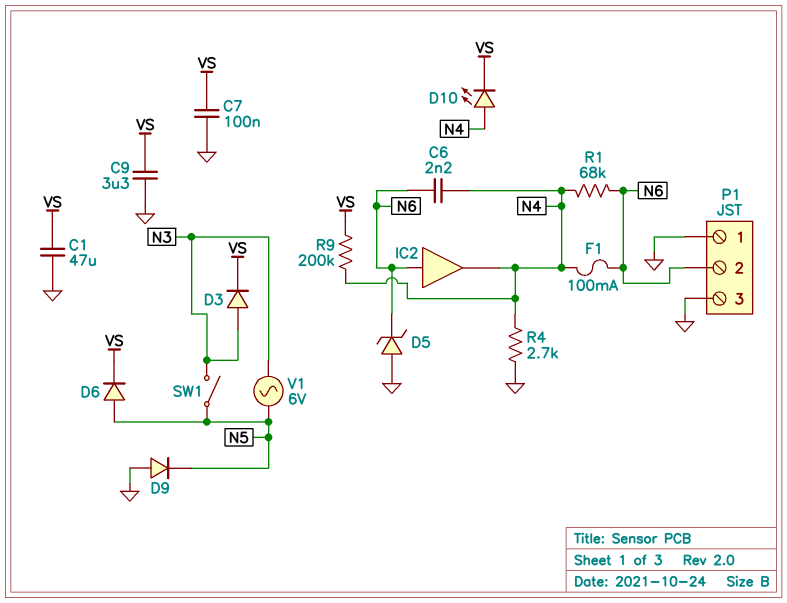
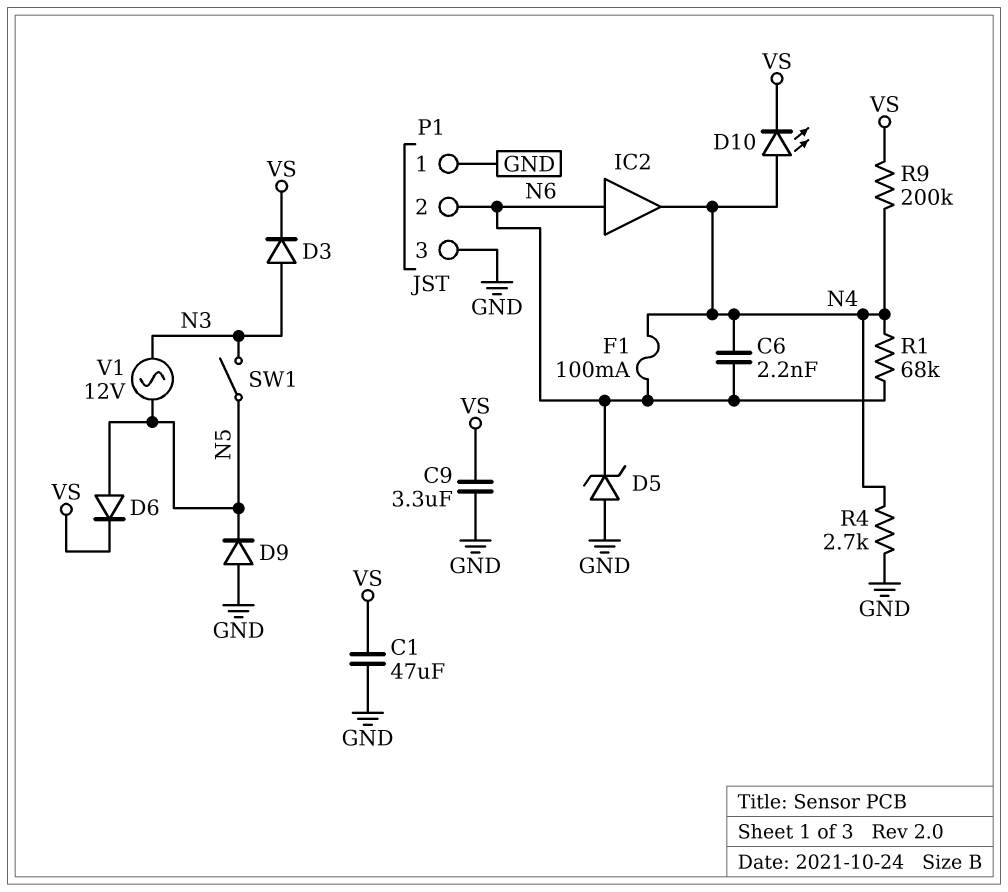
C7: 100nF (GND, VS) -> none
V1: AC 6V (N3, N5) -> AC 12V (N3, N5)

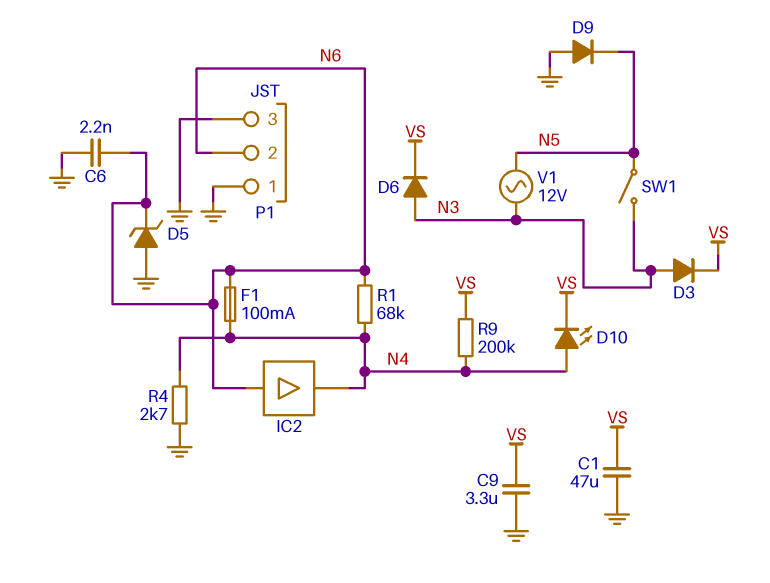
C6: 2.2nF (N4, N6) -> 2.2nF (GND, N6)
D6: diode (A N5, K VS) -> diode (A N3, K VS)

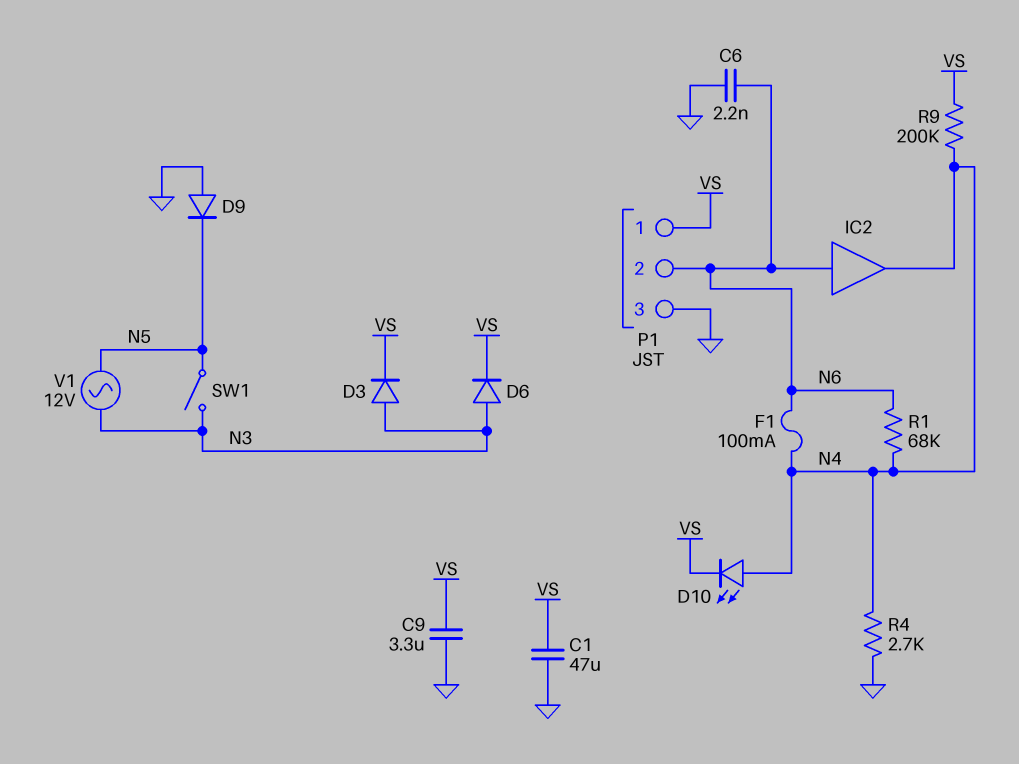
D5: zener (A GND, K N6) -> none
P1 pin 1: GND -> VS

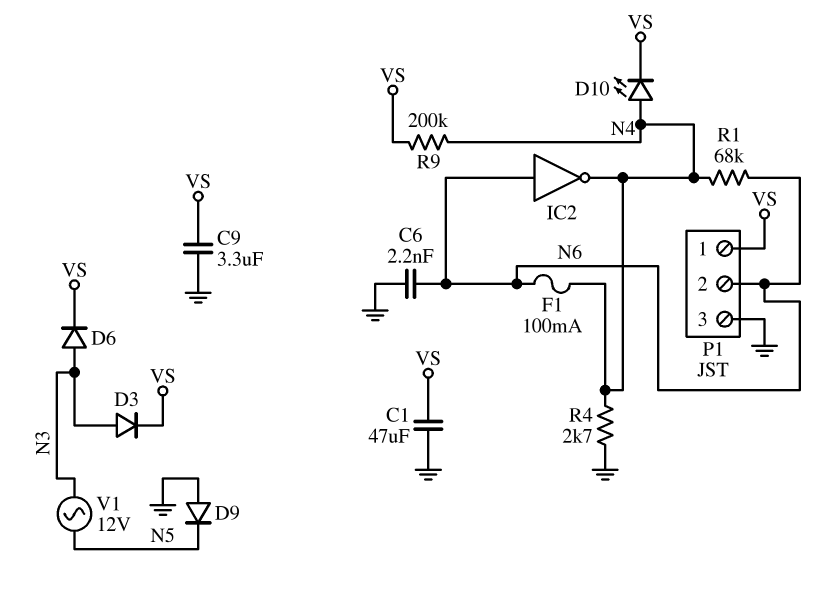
IC2: buffer (in N6, out N4) -> NOT (in N6, out N4)
SW1: switch (N3, N5) -> none

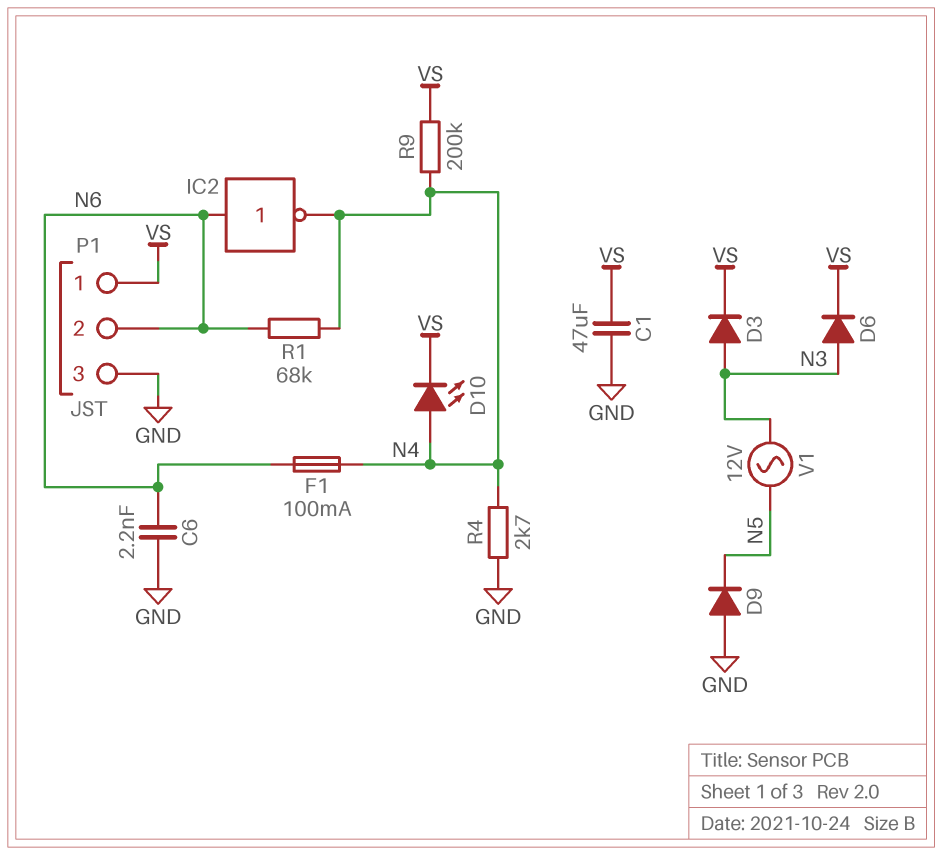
C9: 3.3uF (GND, VS) -> none

